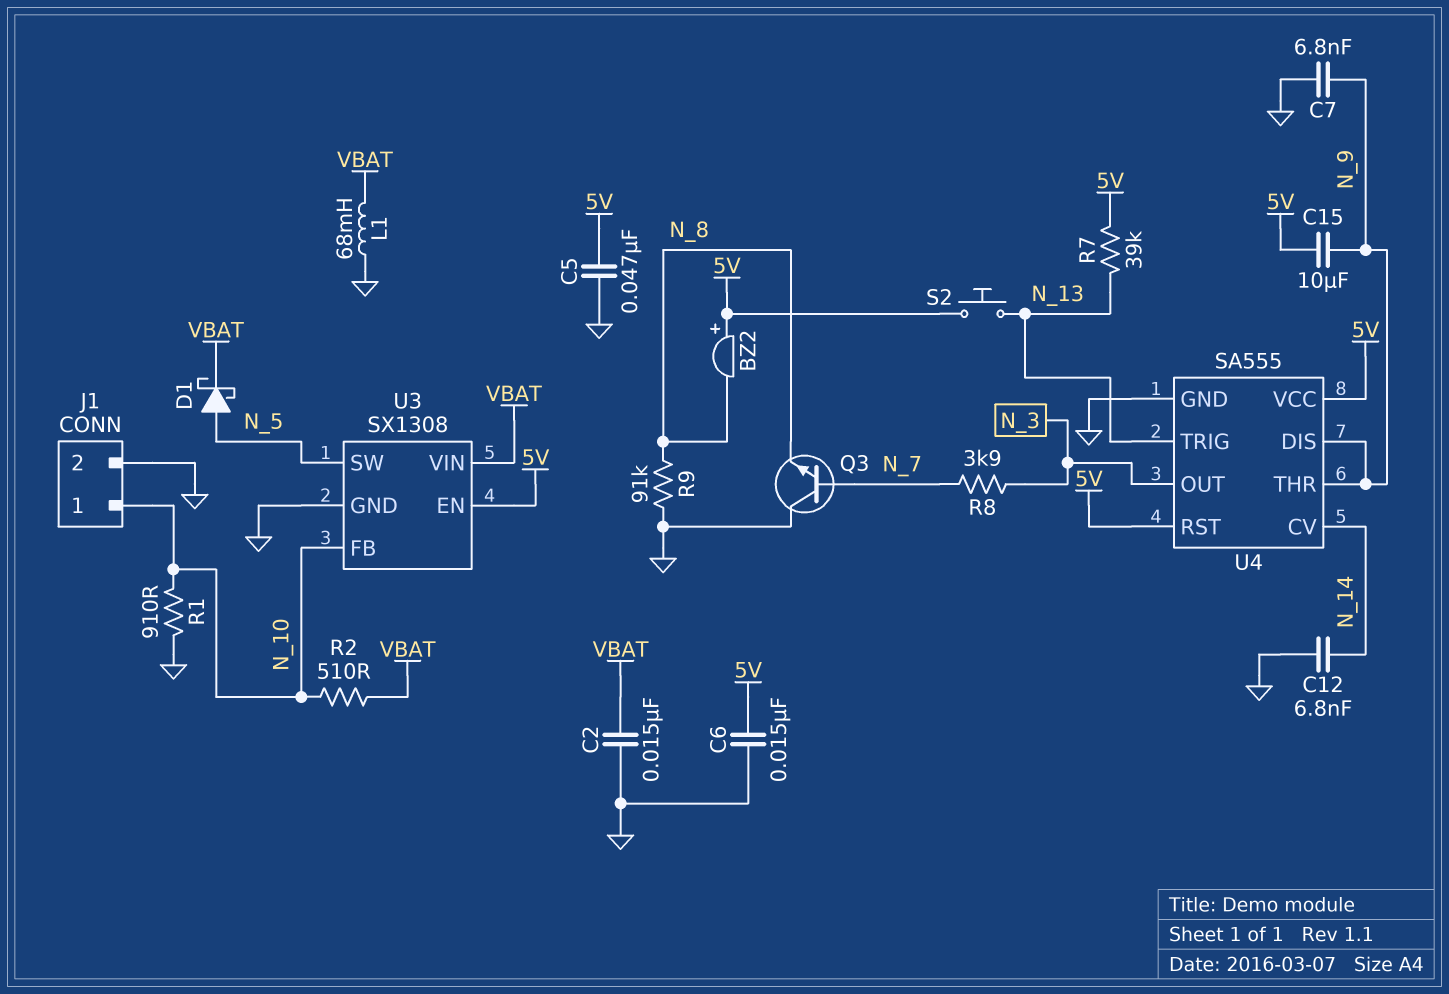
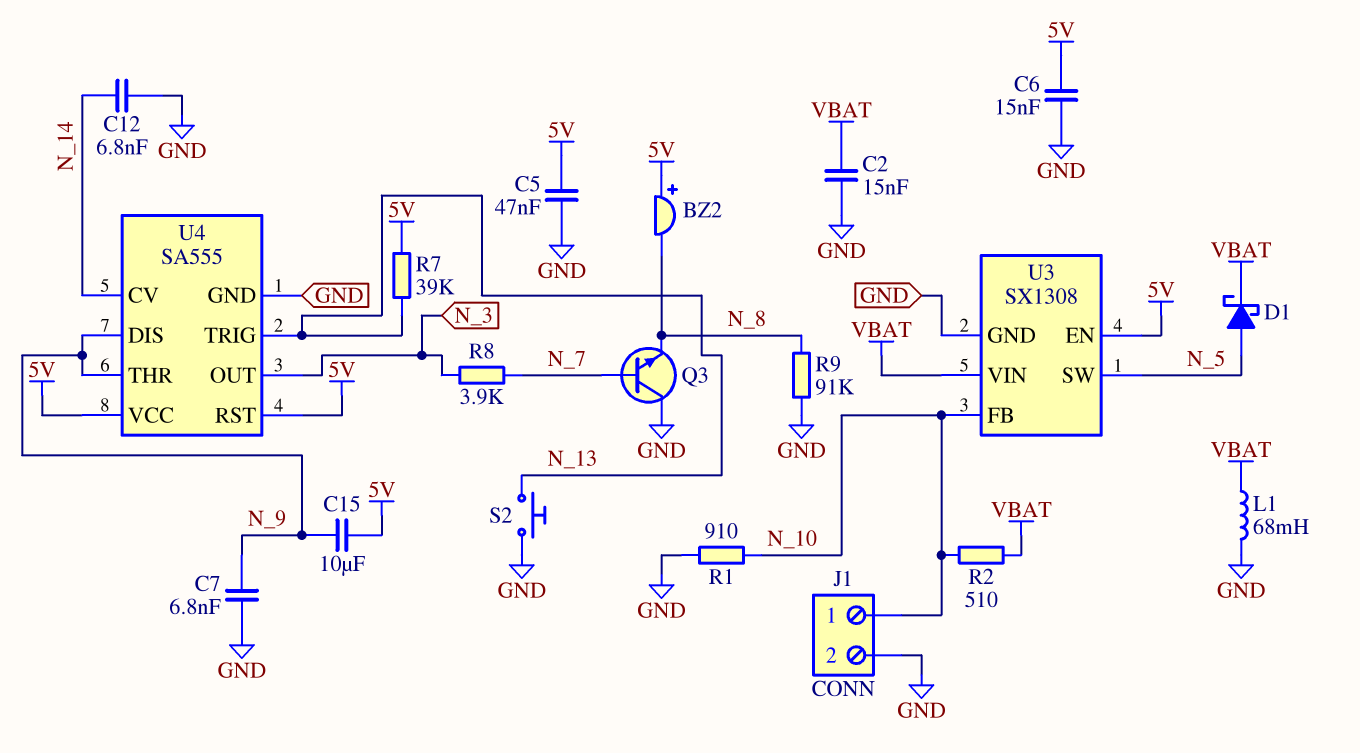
S2: button (5V, N_13) -> button (GND, N_13)

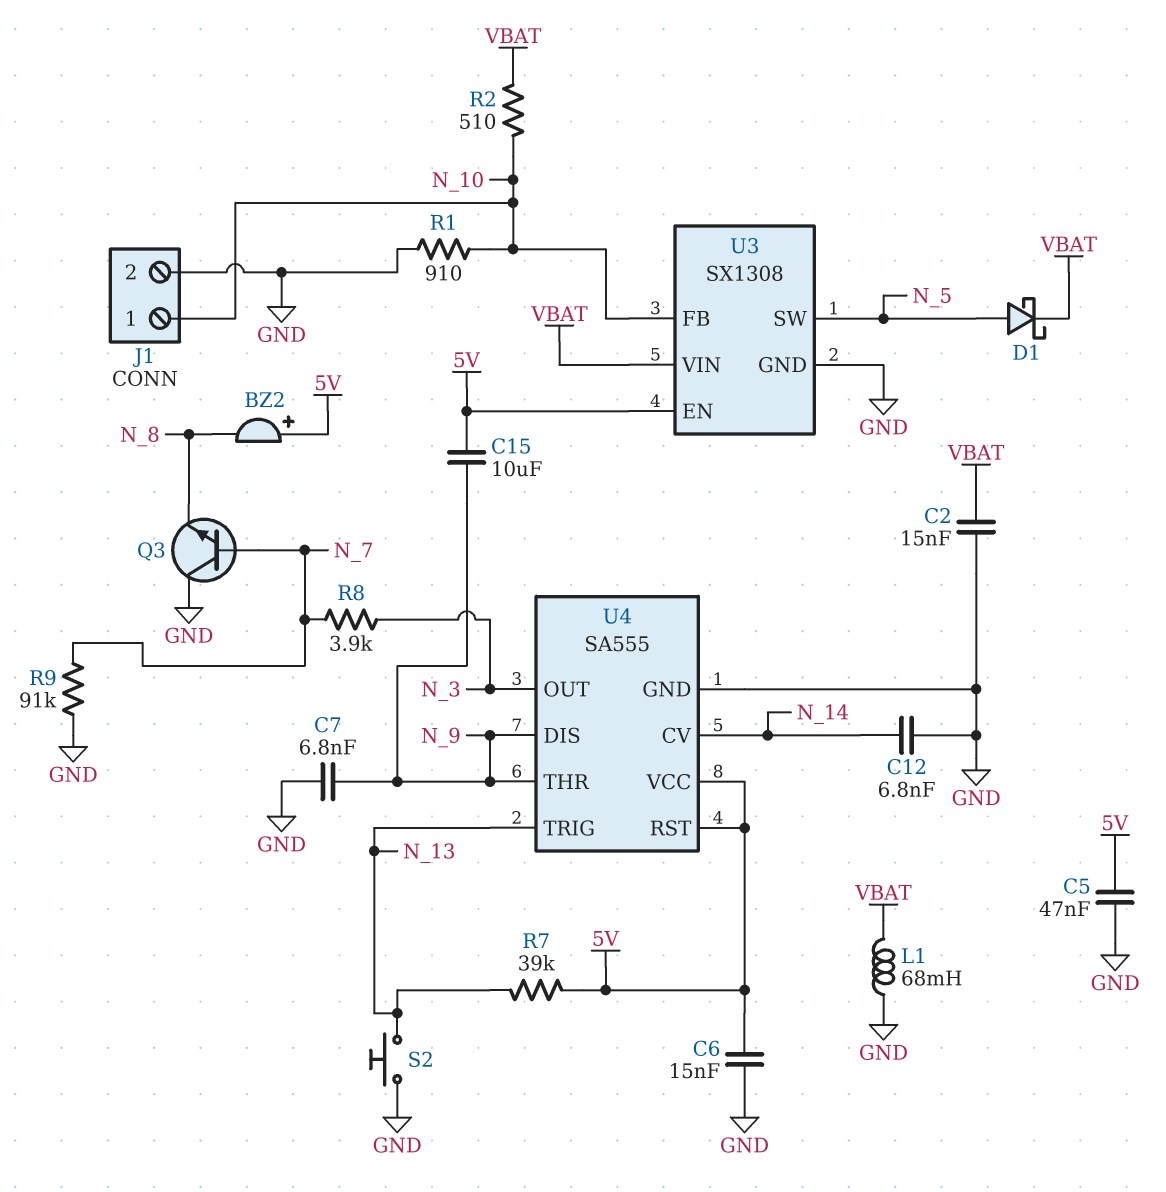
R9: 91k (GND, N_8) -> 91k (GND, N_7)

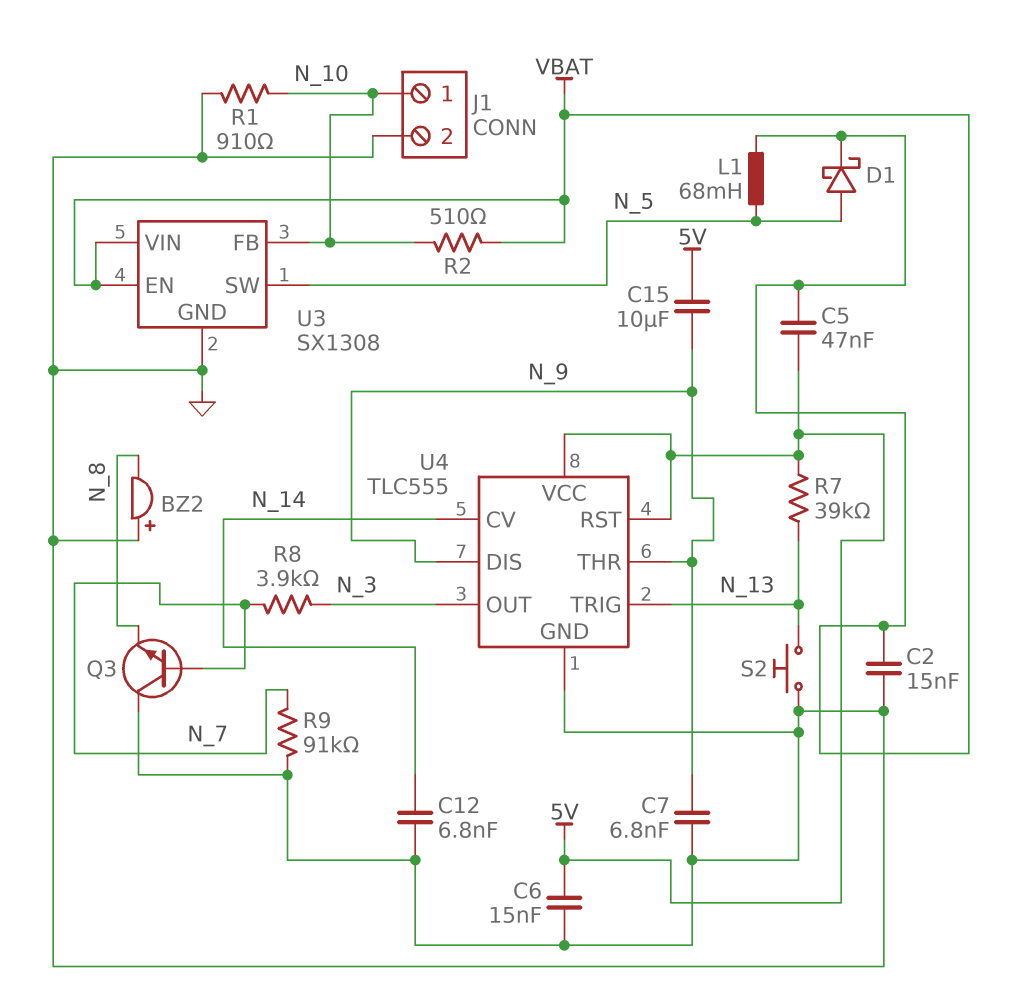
BZ2: buzzer (plus 5V, minus N_8) -> buzzer (plus GND, minus N_8)
C5: 47nF (5V, GND) -> 47nF (5V, VBAT)
L1: 68mH (GND, VBAT) -> 68mH (N_5, VBAT)
U3 pin EN: 5V -> VBAT
U4: SA555 -> TLC555

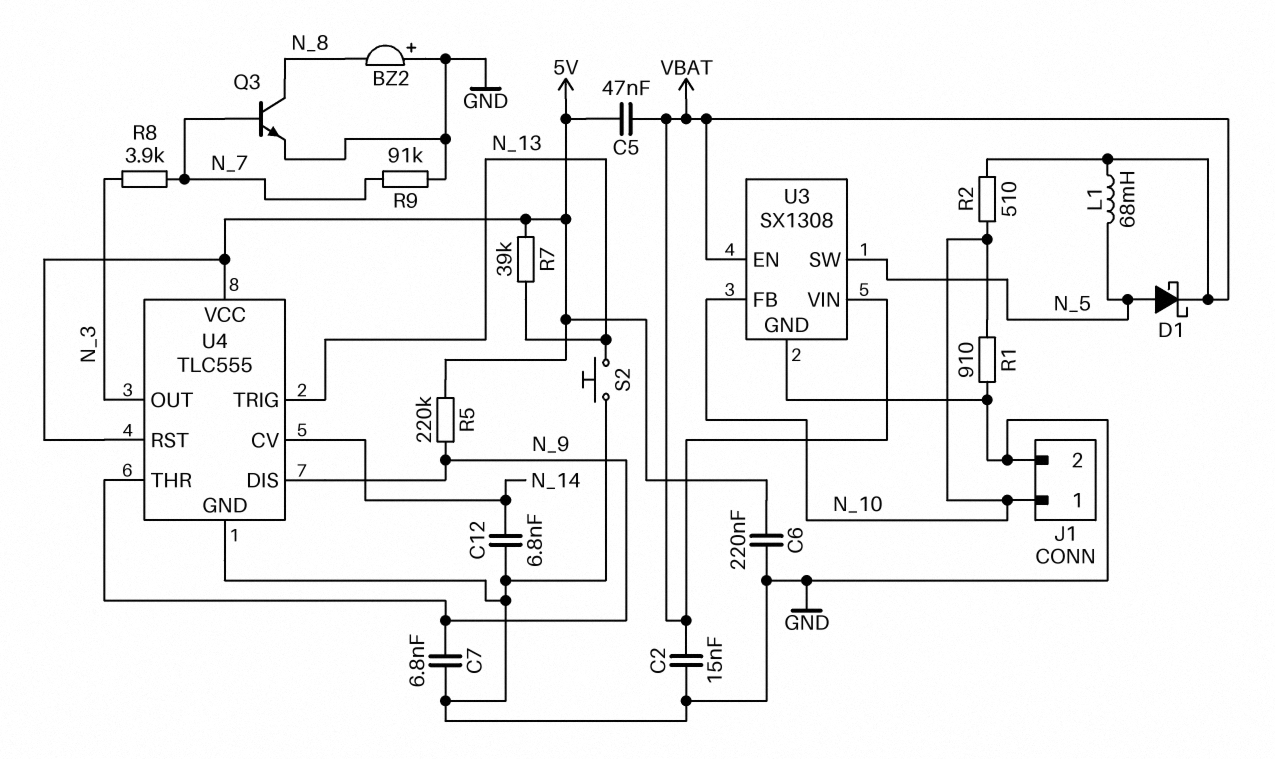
C6: 15nF (5V, GND) -> 220nF (5V, GND)
C15: 10uF (5V, N_9) -> none
Q3: NPN (B N_7, C GND, E N_8) -> NPN (B N_7, C N_8, E GND)
R5: none -> 220k (5V, N_9)

